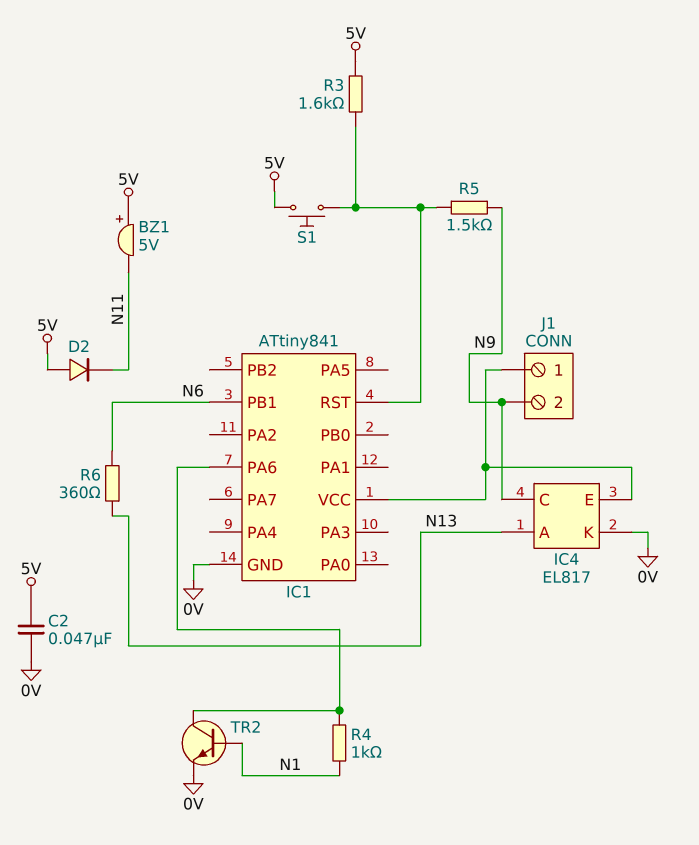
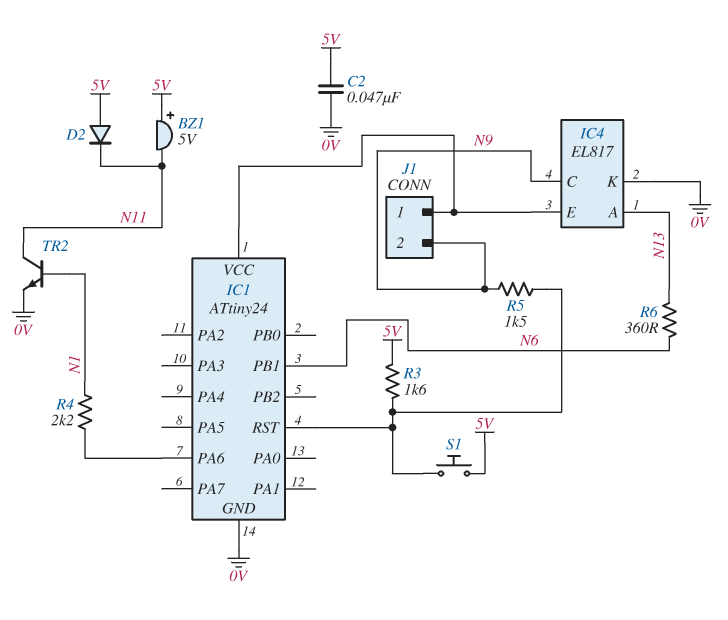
IC1: ATtiny841 -> ATtiny24
R4: 1k (IC1/PA6, N1) -> 2.2k (IC1/PA6, N1)
TR2: NPN (B N1, C IC1/PA6, E 0V) -> NPN (B N1, C N11, E 0V)

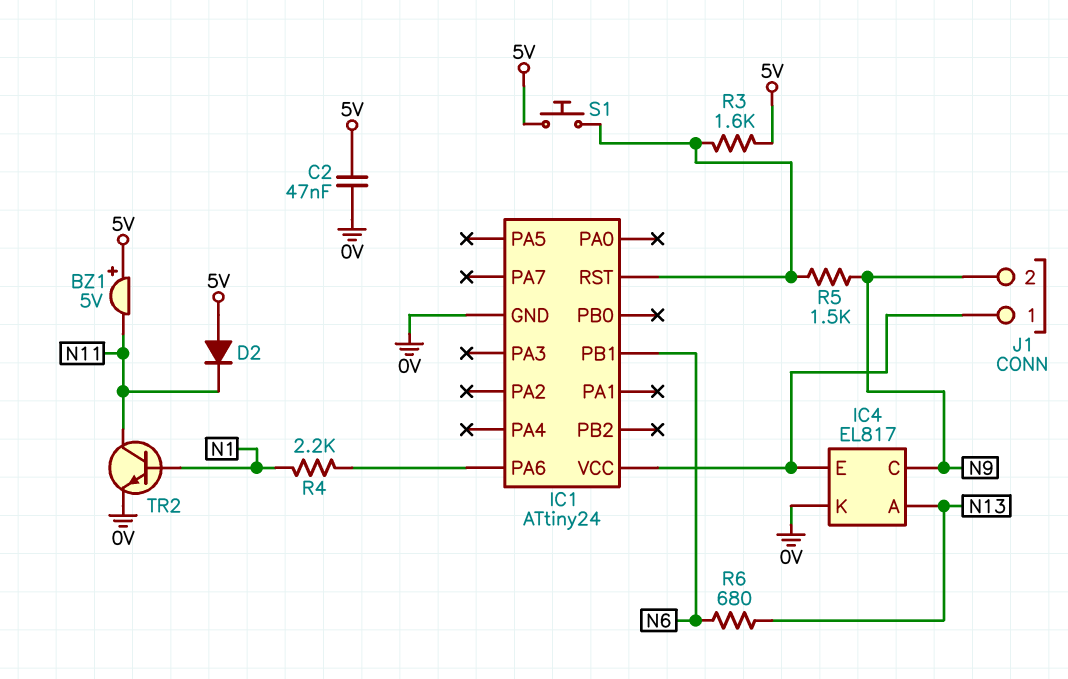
R6: 360 (N6, N13) -> 680 (N6, N13)

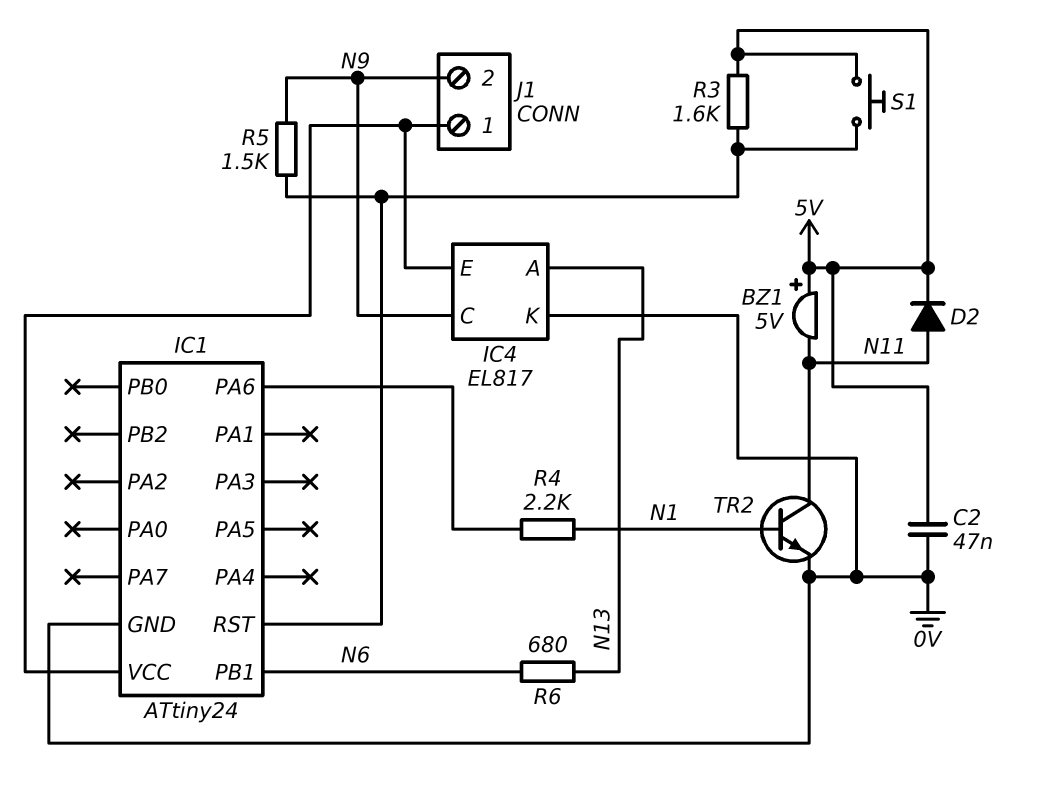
D2: diode (A 5V, K N11) -> diode (A N11, K 5V)

